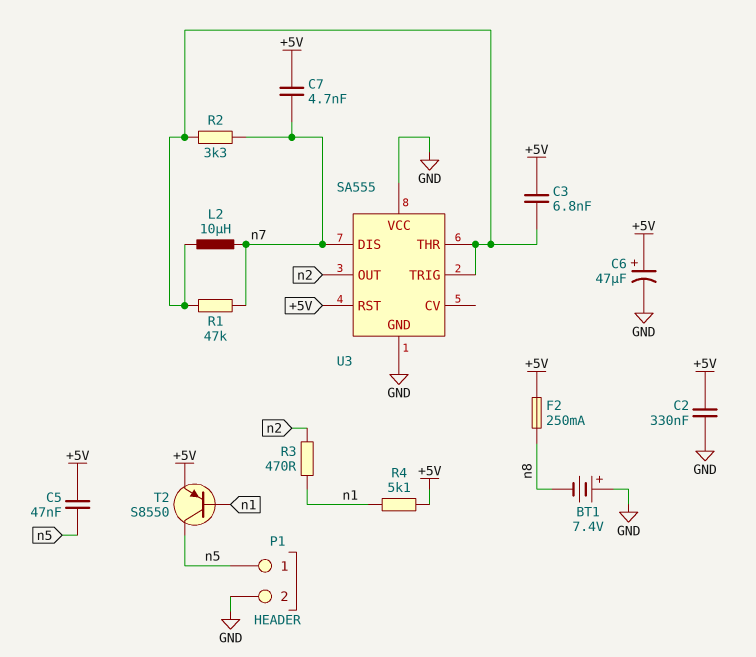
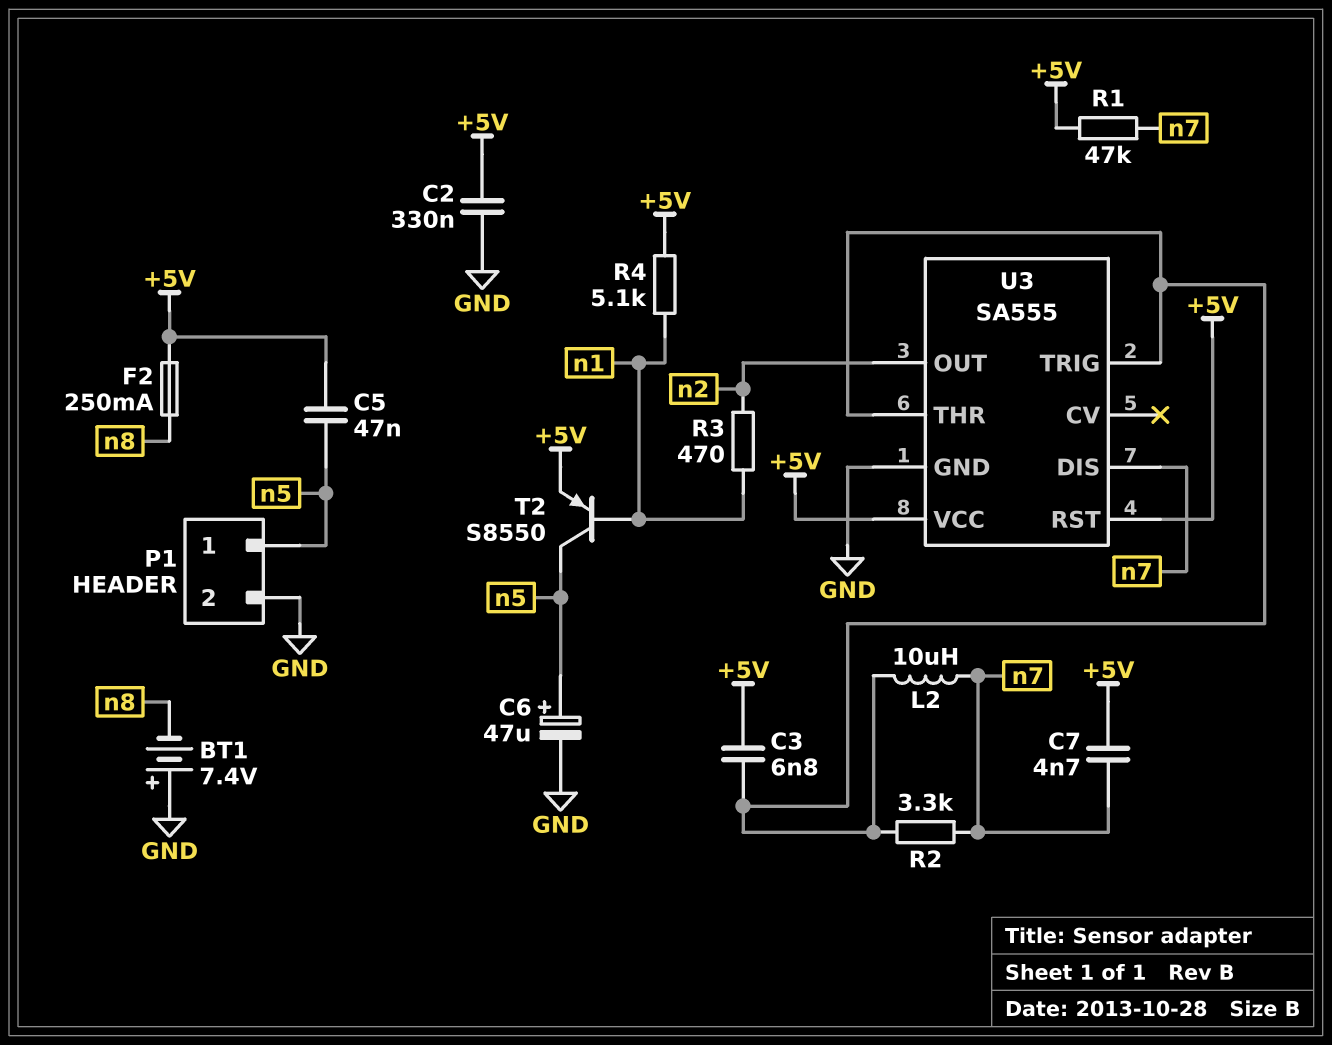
C6: 47uF (plus +5V, minus GND) -> 47uF (plus n5, minus GND)
R1: 47k (U3/THR, n7) -> 47k (+5V, n7)
U3 pin VCC: GND -> +5V

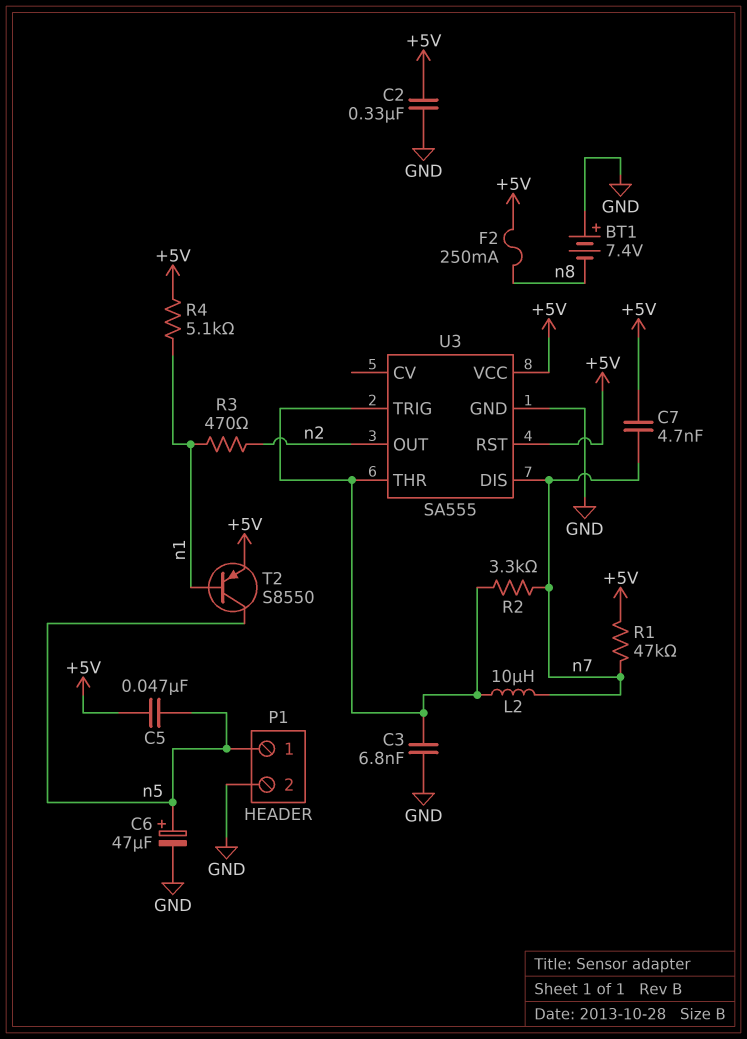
C3: 6.8nF (+5V, U3/THR) -> 6.8nF (GND, U3/THR)

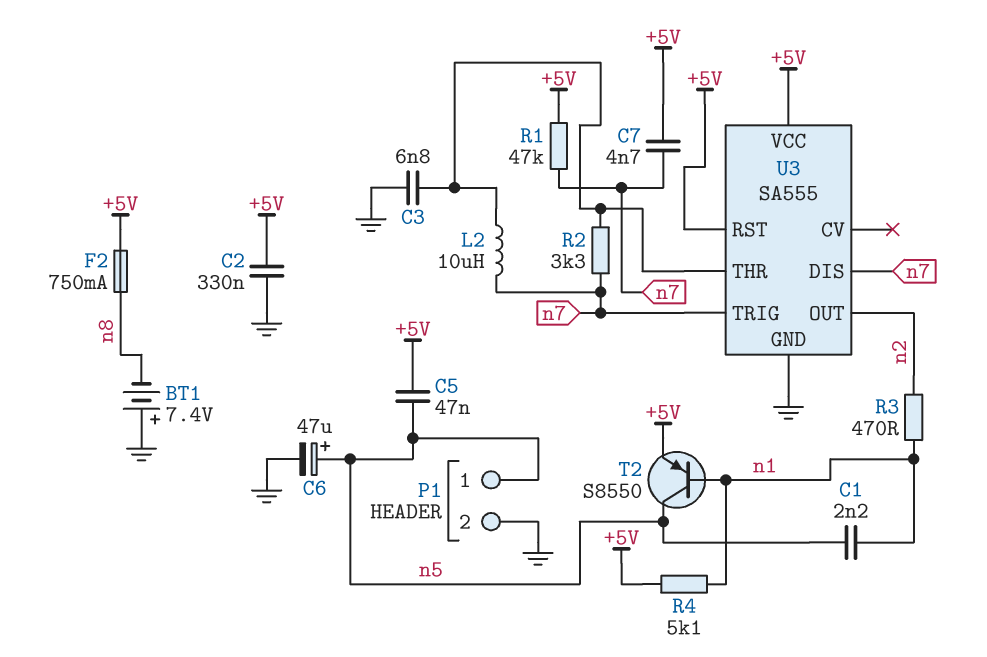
C1: none -> 2.2nF (n1, n5)
F2: 250mA (+5V, n8) -> 750mA (+5V, n8)
U3 pin TRIG: U3/THR -> n7

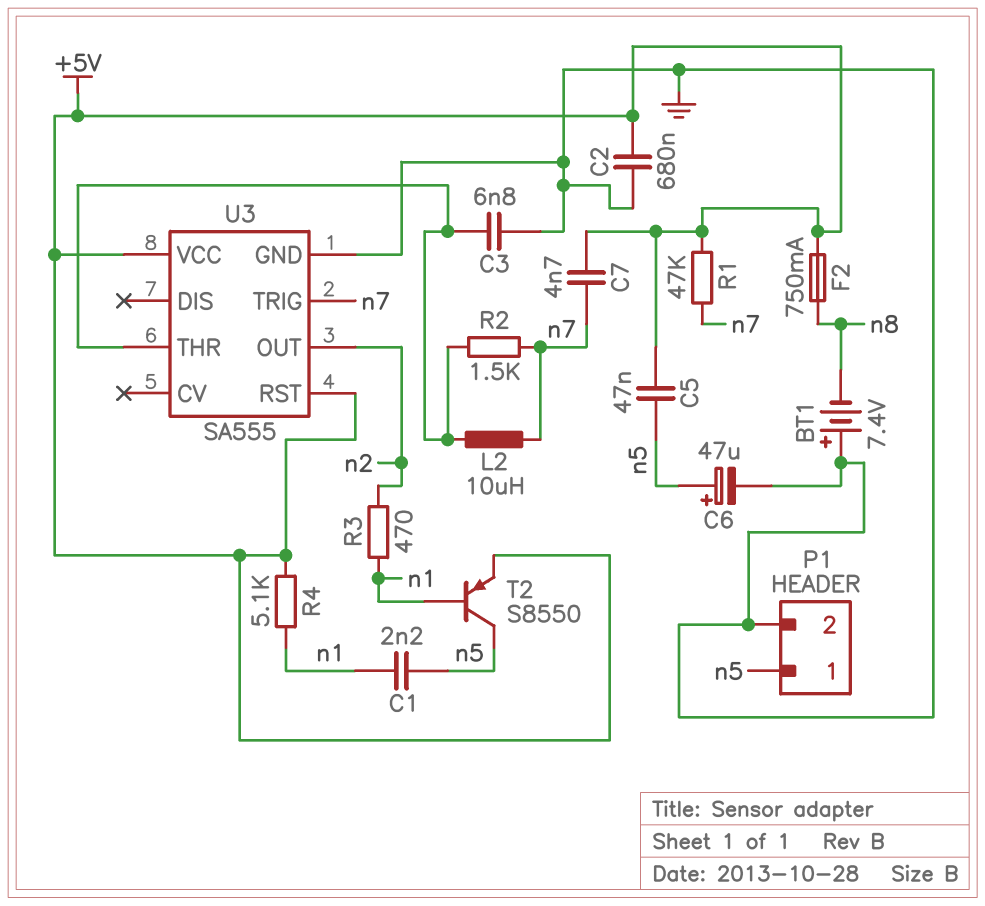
C2: 330nF (+5V, GND) -> 680nF (+5V, GND)
R2: 3.3k (U3/THR, n7) -> 1.5k (U3/THR, n7)
U3 pin DIS: n7 -> none

